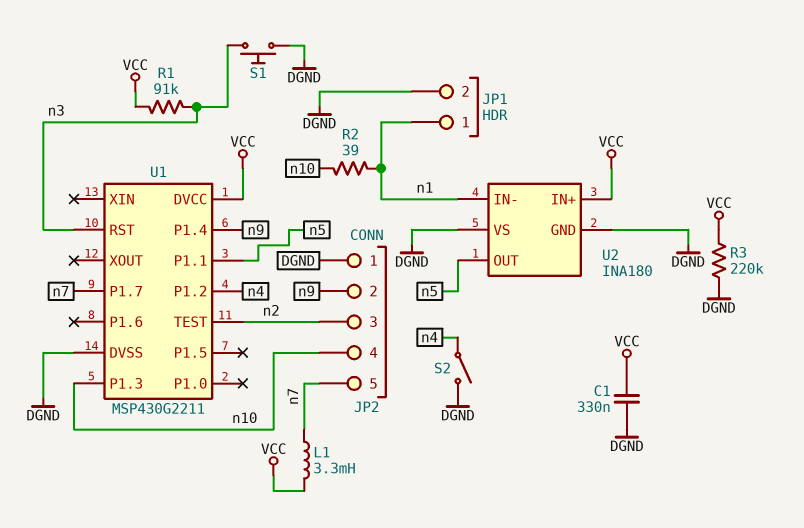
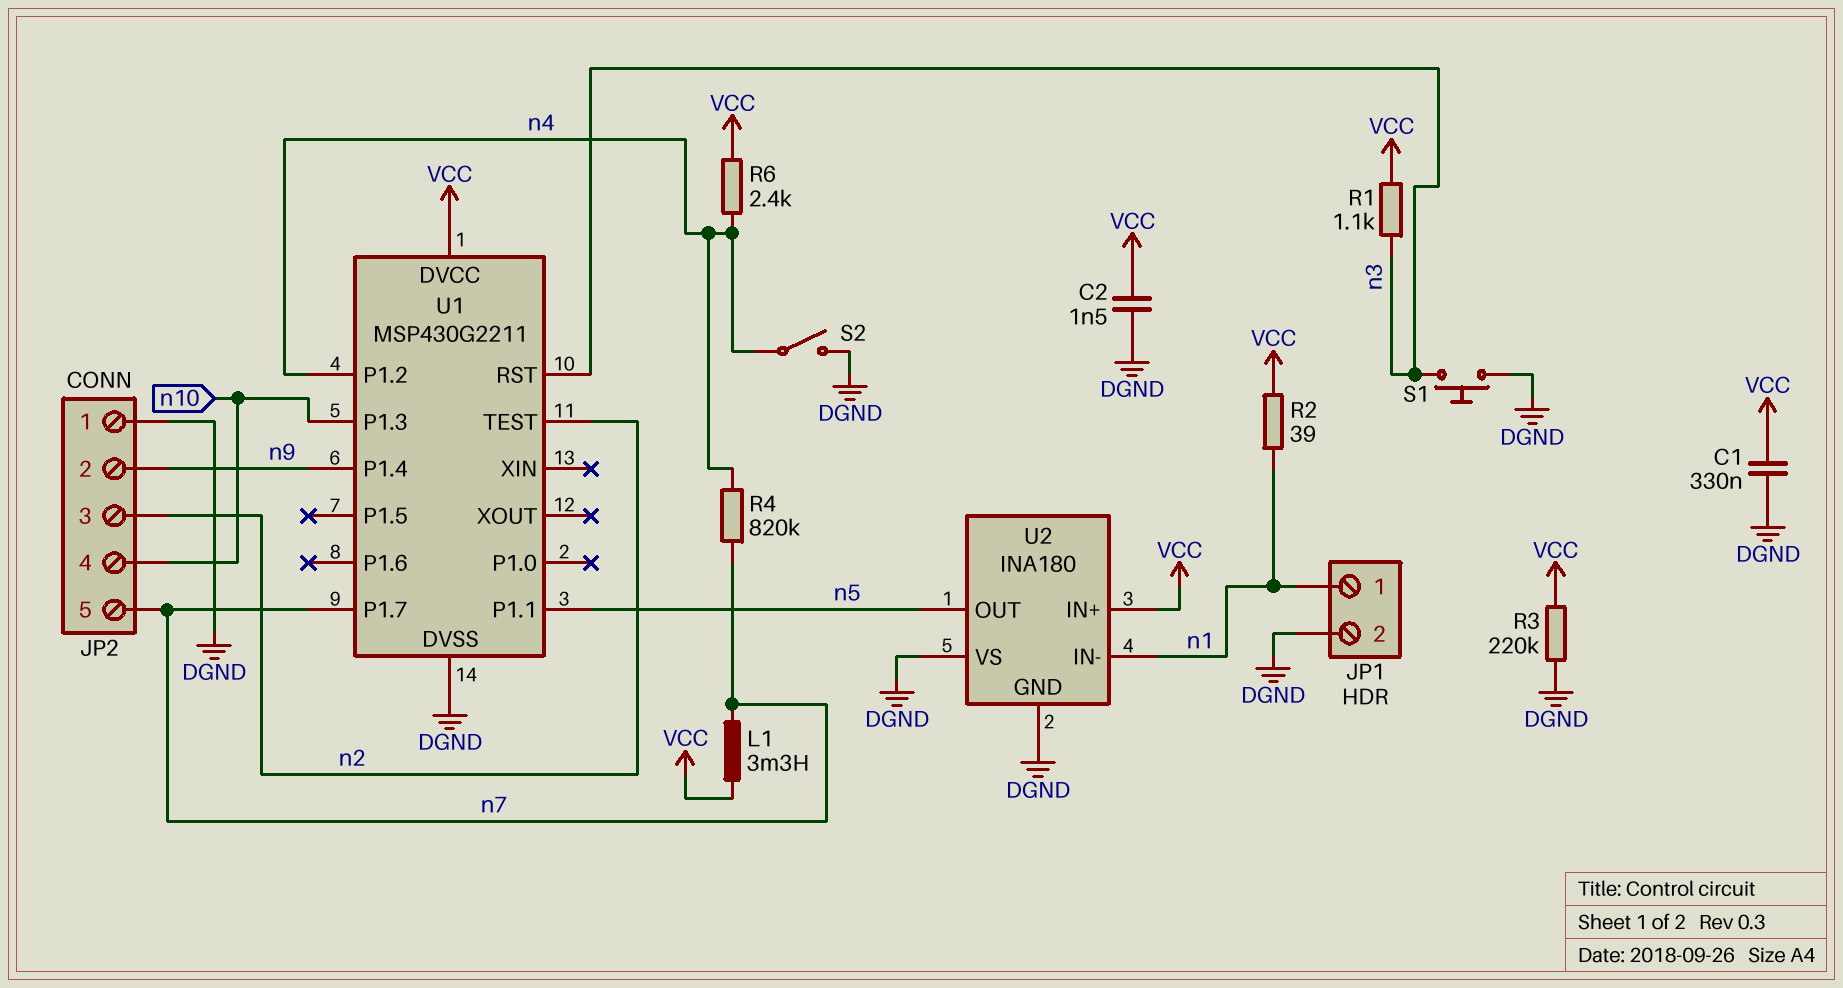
C2: none -> 1.5nF (DGND, VCC)
R1: 91k (VCC, n3) -> 1.1k (VCC, n3)
R2: 39 (n1, n10) -> 39 (VCC, n1)
R4: none -> 820k (n4, n7)
R6: none -> 2.4k (VCC, n4)

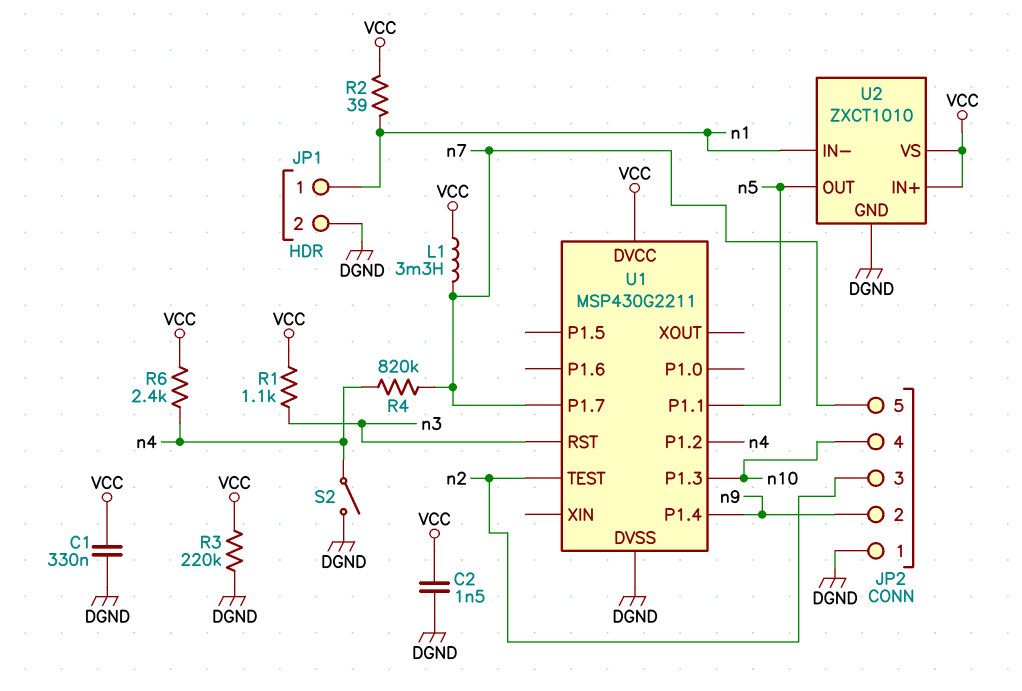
S1: button (DGND, n3) -> none
U2: INA180 -> ZXCT1010
U2 pin VS: DGND -> VCC

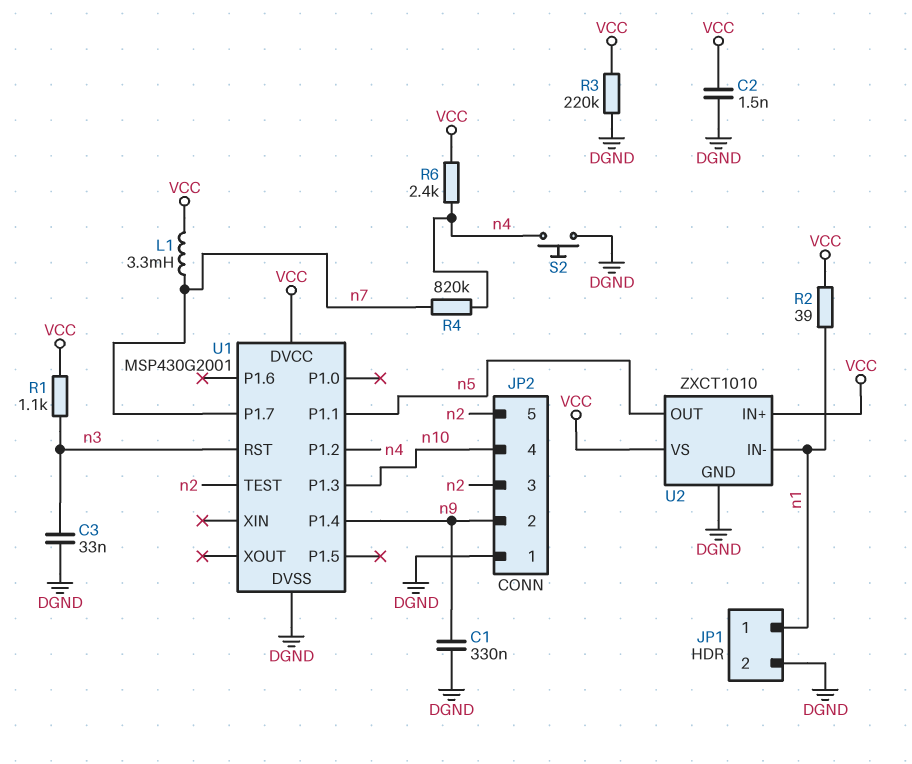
C1: 330nF (DGND, VCC) -> 330nF (DGND, n9)
C3: none -> 33nF (DGND, n3)
JP2 pin 5: n7 -> n2
S2: switch (DGND, n4) -> button (DGND, n4)
U1: MSP430G2211 -> MSP430G2001

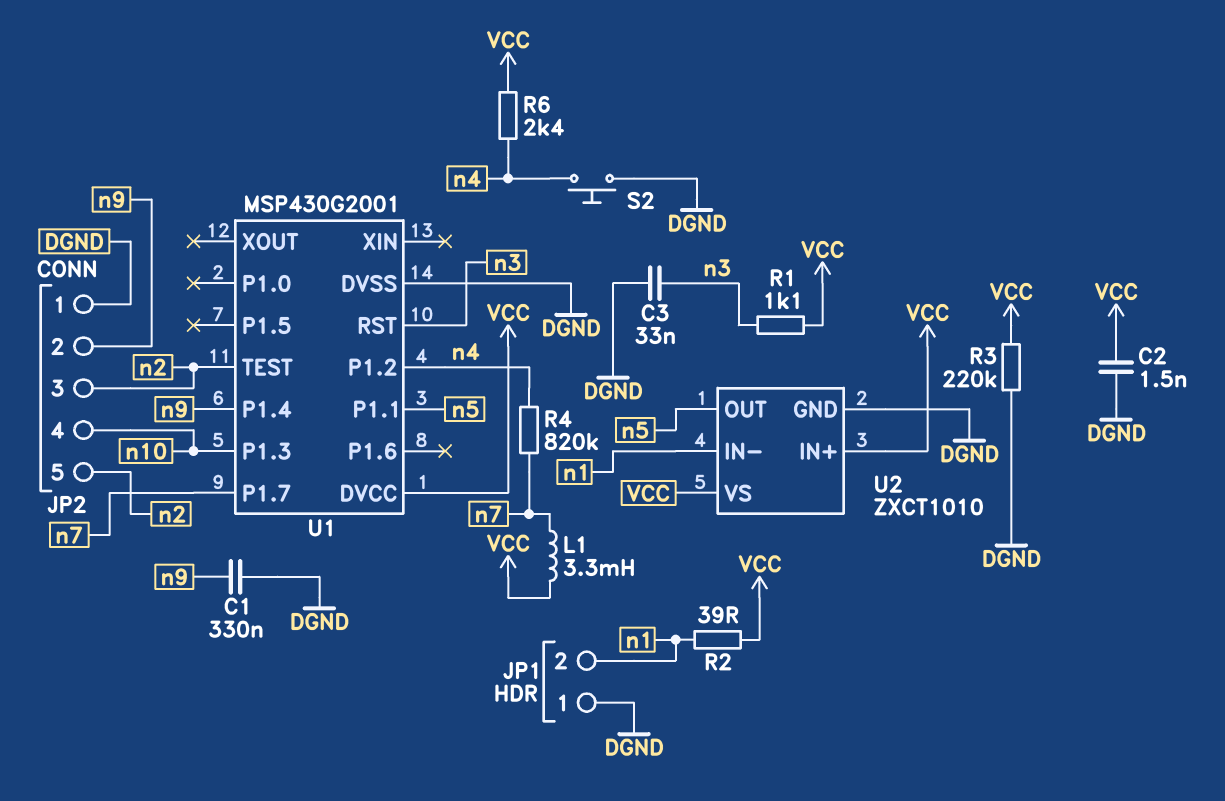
JP1 pin 1: n1 -> DGND
JP1 pin 2: DGND -> n1

